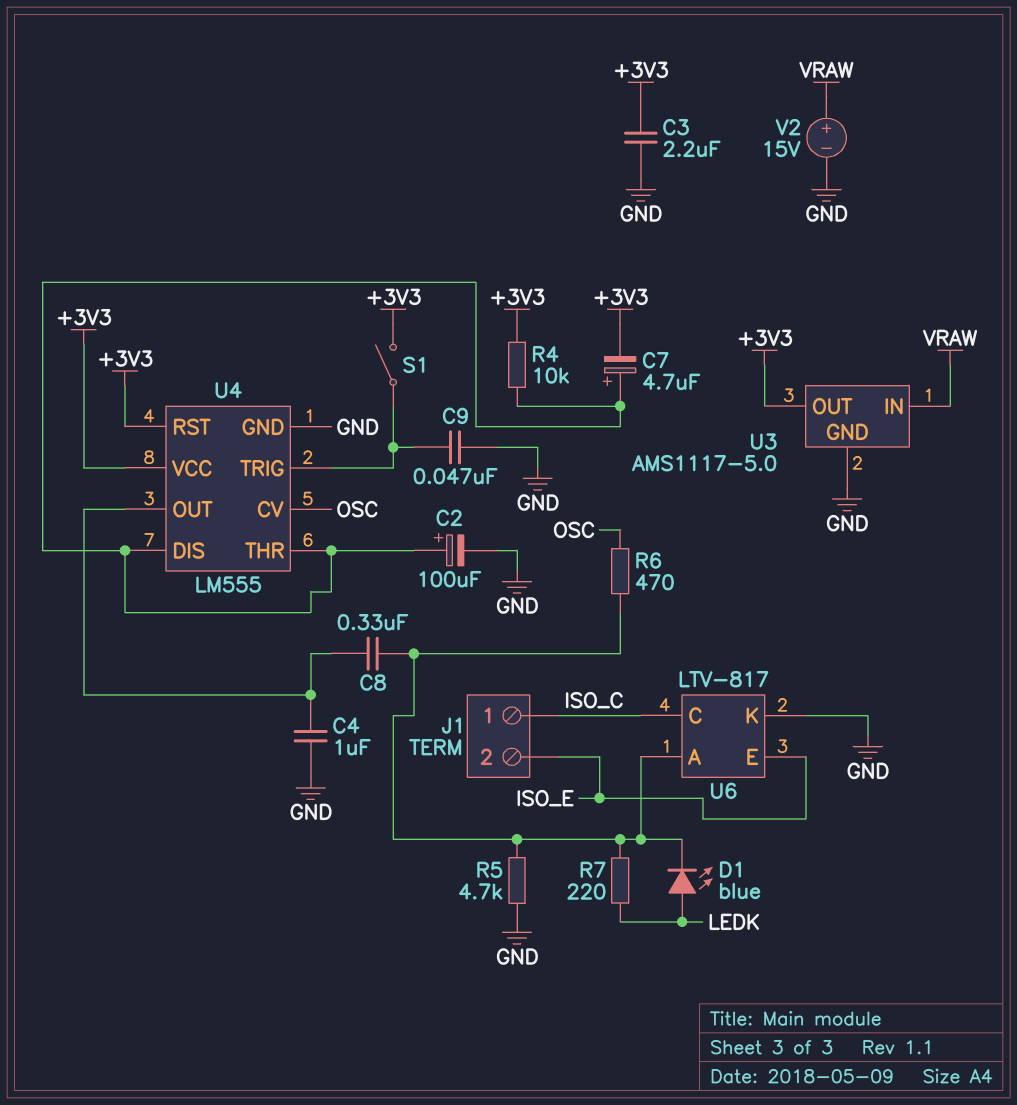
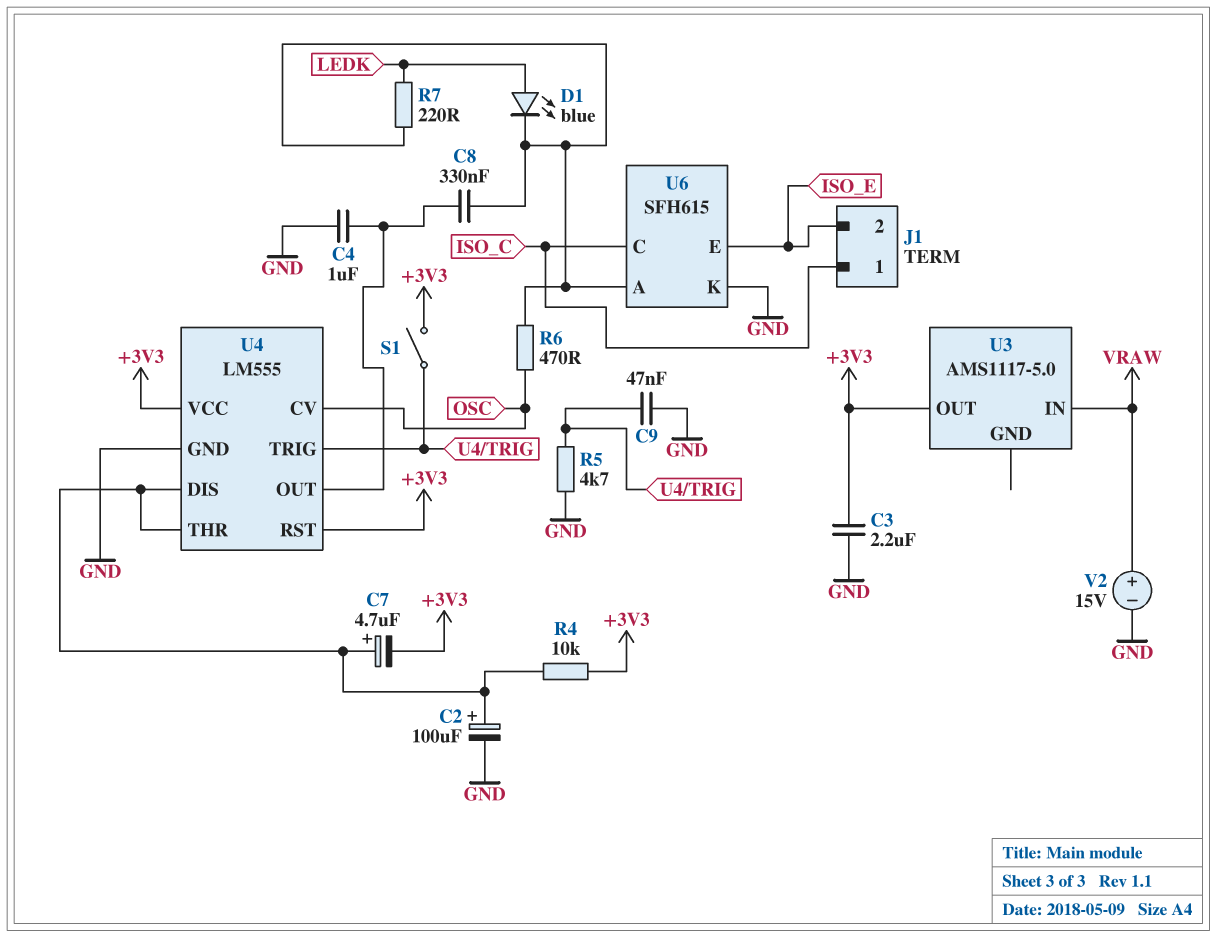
R5: 4.7k (GND, U6/A) -> 4.7k (GND, U4/TRIG)
U3 pin GND: GND -> none
U6: LTV-817 -> SFH615

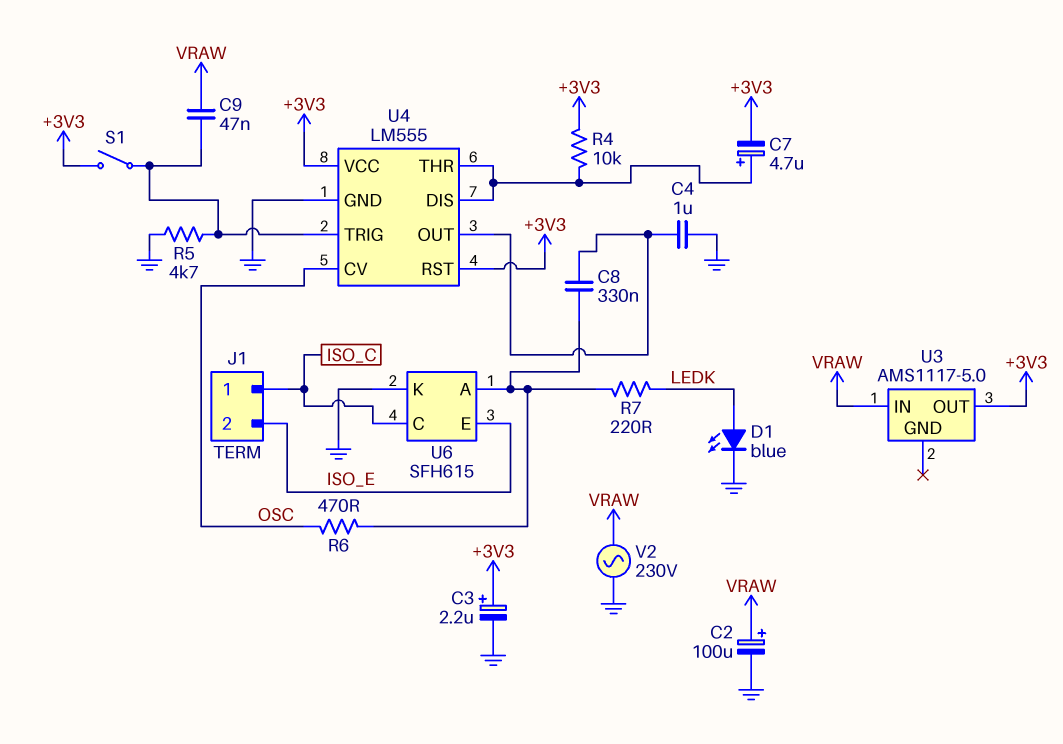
C2: 100uF (plus U4/DIS, minus GND) -> 100uF (plus VRAW, minus GND)
C3: 2.2uF (+3V3, GND) -> 2.2uF (plus +3V3, minus GND)
C9: 47nF (GND, U4/TRIG) -> 47nF (U4/TRIG, VRAW)
D1: LED blue (A LEDK, K U6/A) -> LED blue (A LEDK, K GND)
V2: 15V (plus VRAW, minus GND) -> AC 230V (GND, VRAW)

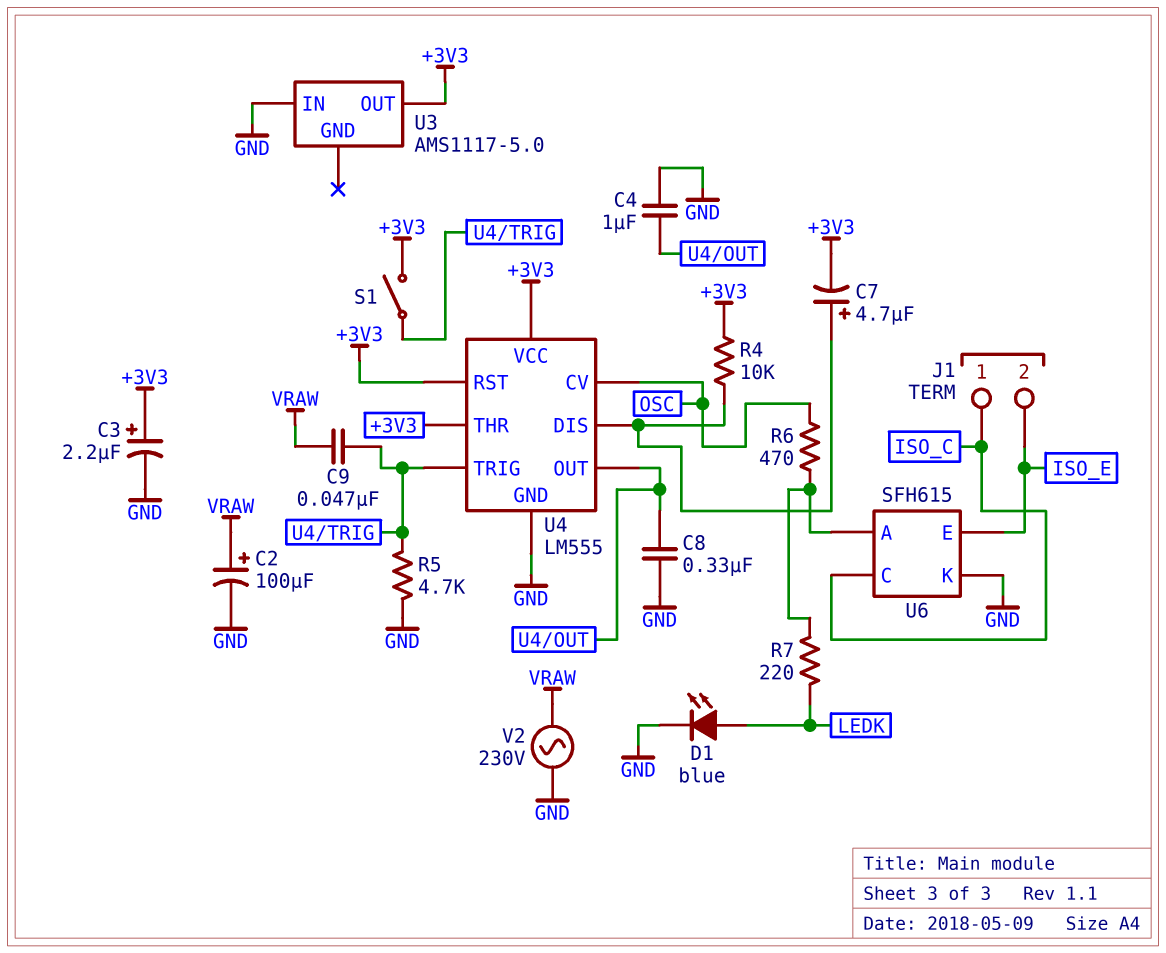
C8: 330nF (U4/OUT, U6/A) -> 330nF (GND, U4/OUT)
U3 pin IN: VRAW -> GND
U4 pin THR: U4/DIS -> +3V3

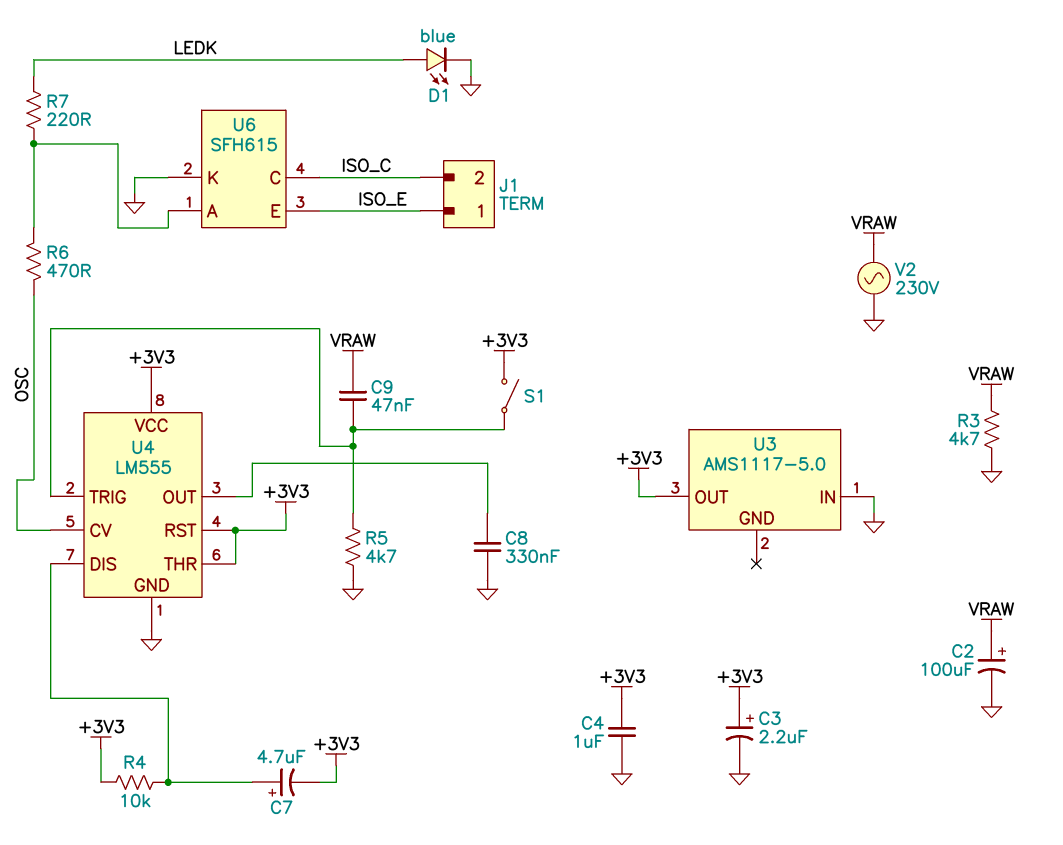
C4: 1uF (GND, U4/OUT) -> 1uF (+3V3, GND)
J1 pin 1: ISO_C -> ISO_E
J1 pin 2: ISO_E -> ISO_C
R3: none -> 4.7k (GND, VRAW)

